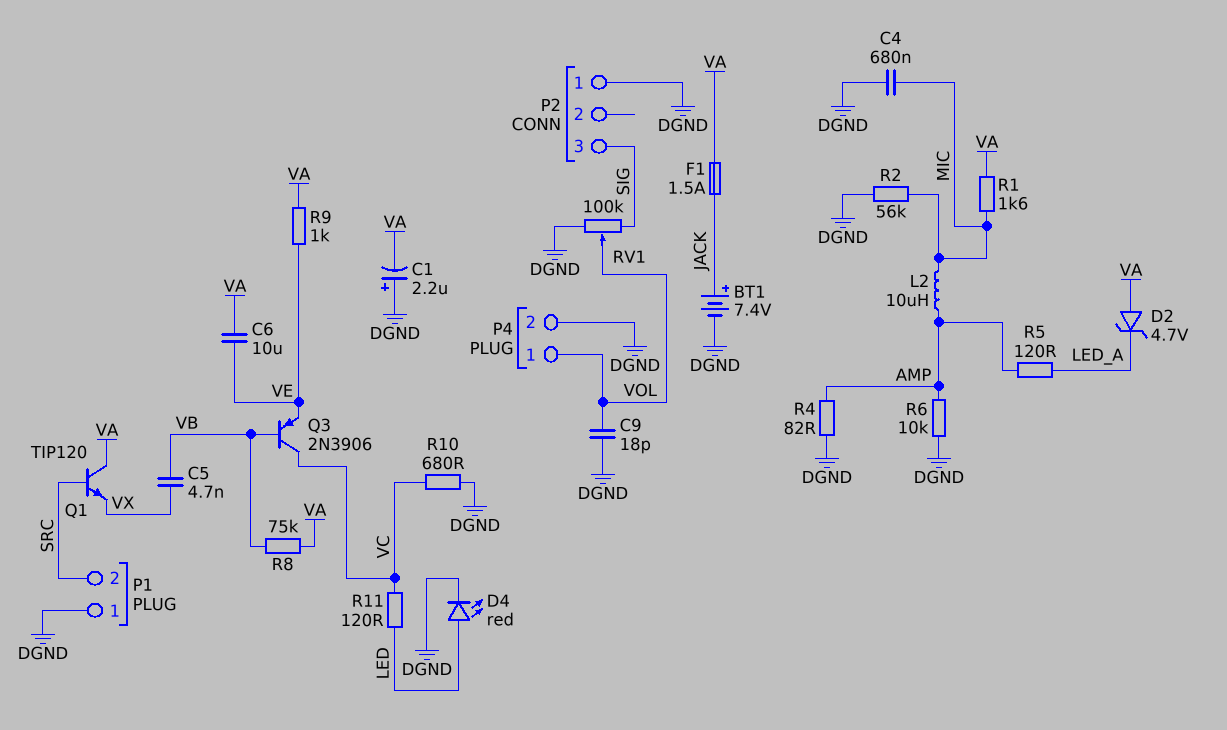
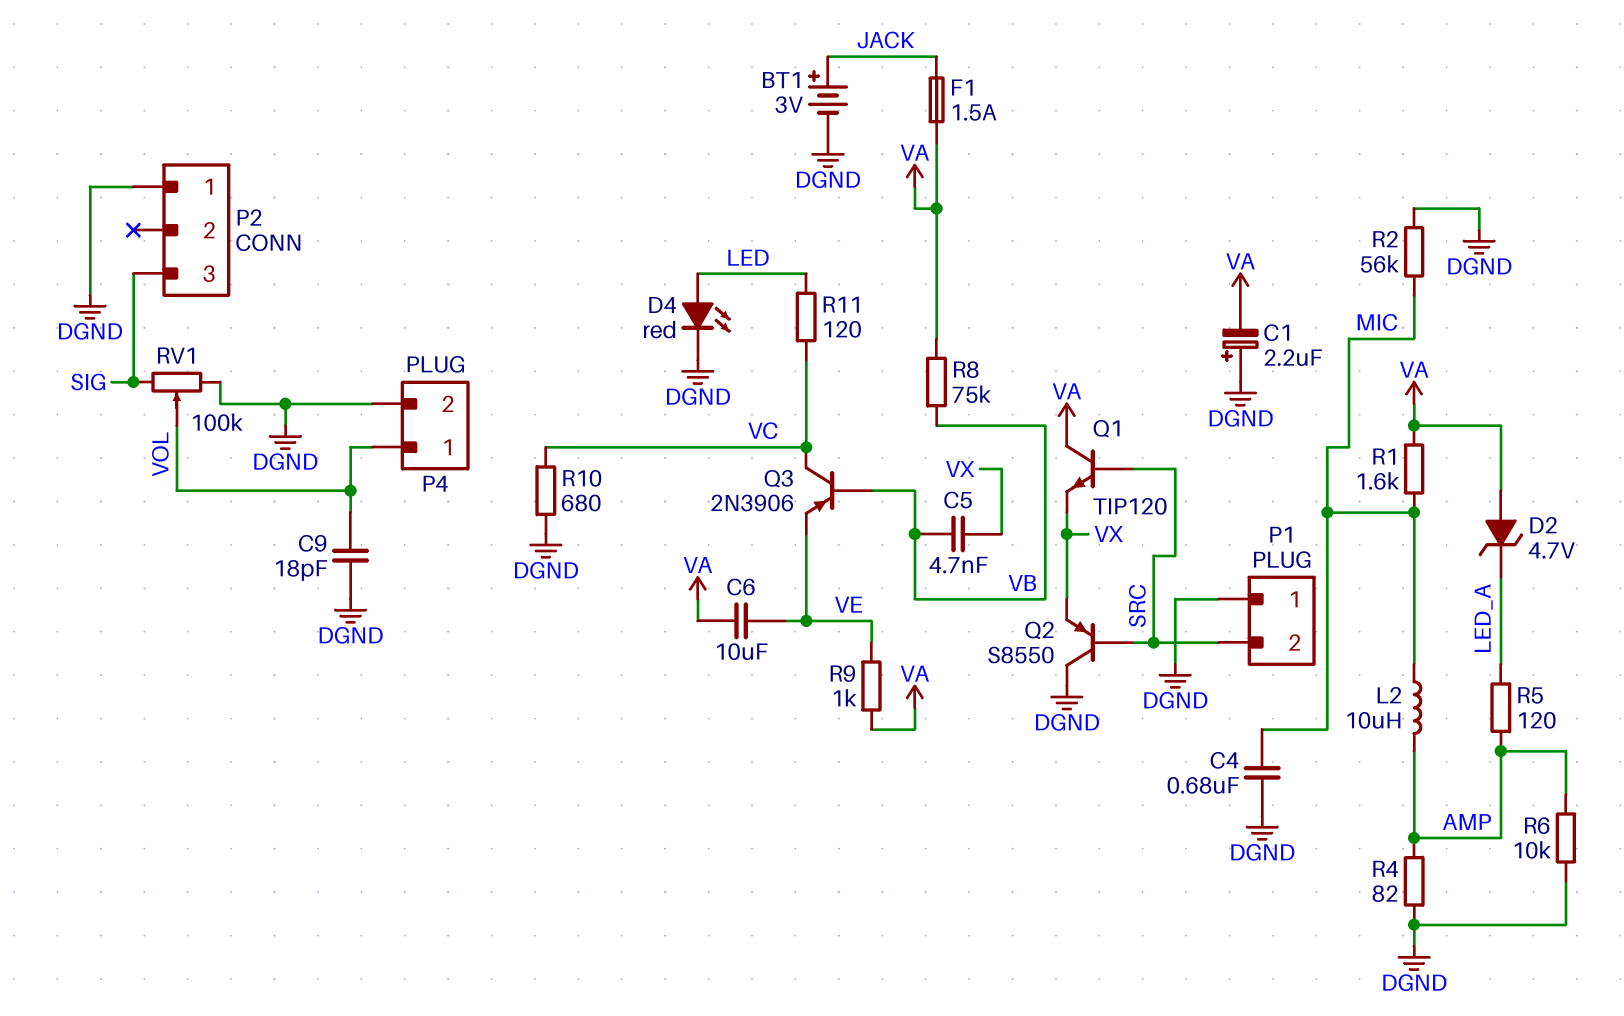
BT1: 7.4V (plus JACK, minus DGND) -> 3V (plus JACK, minus DGND)
Q2: none -> PNP S8550 (B SRC, C DGND, E VX)

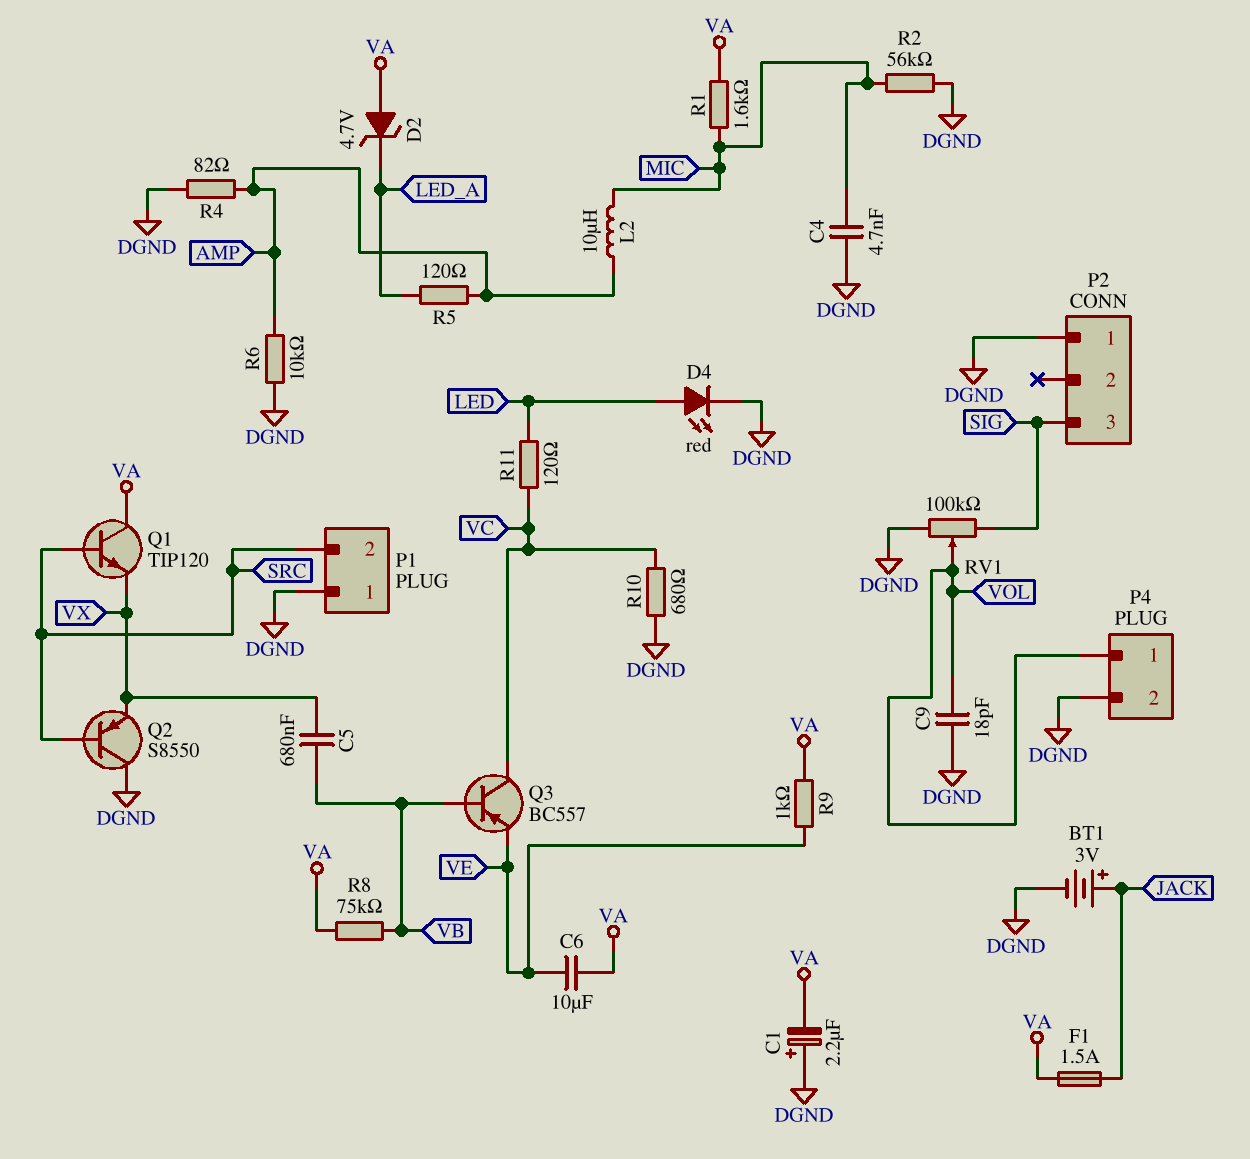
C4: 680nF (DGND, MIC) -> 4.7nF (DGND, MIC)
C5: 4.7nF (VB, VX) -> 680nF (VB, VX)
Q3: PNP 2N3906 (B VB, C VC, E VE) -> PNP BC557 (B VB, C VC, E VE)

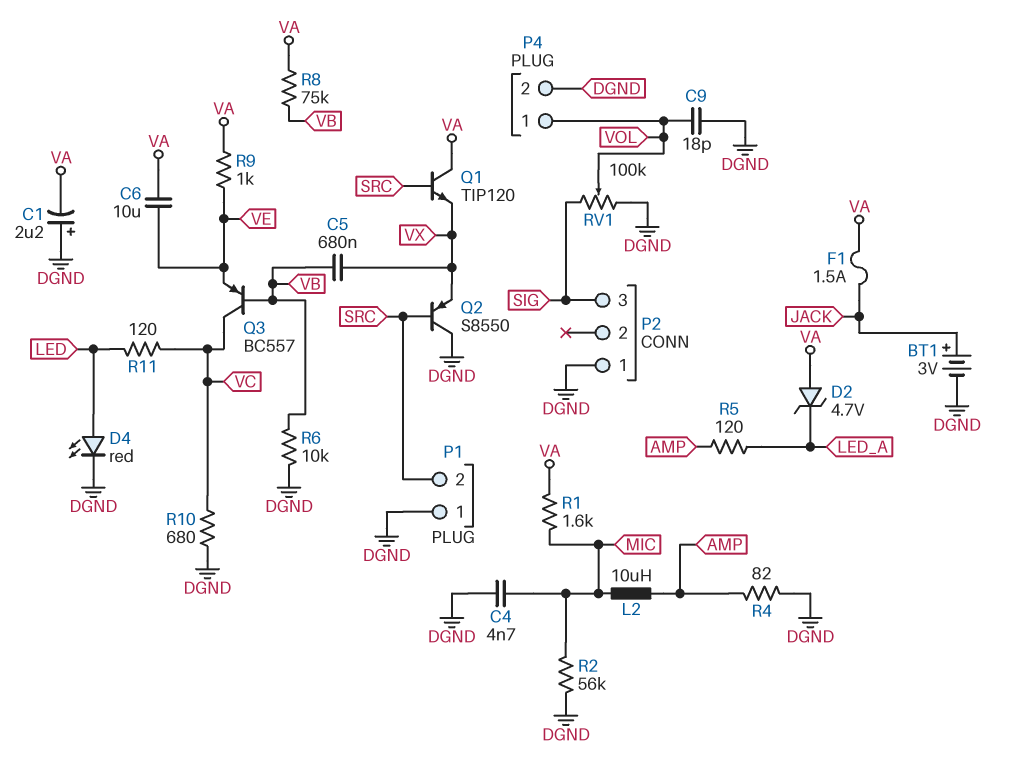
R6: 10k (AMP, DGND) -> 10k (DGND, VB)

